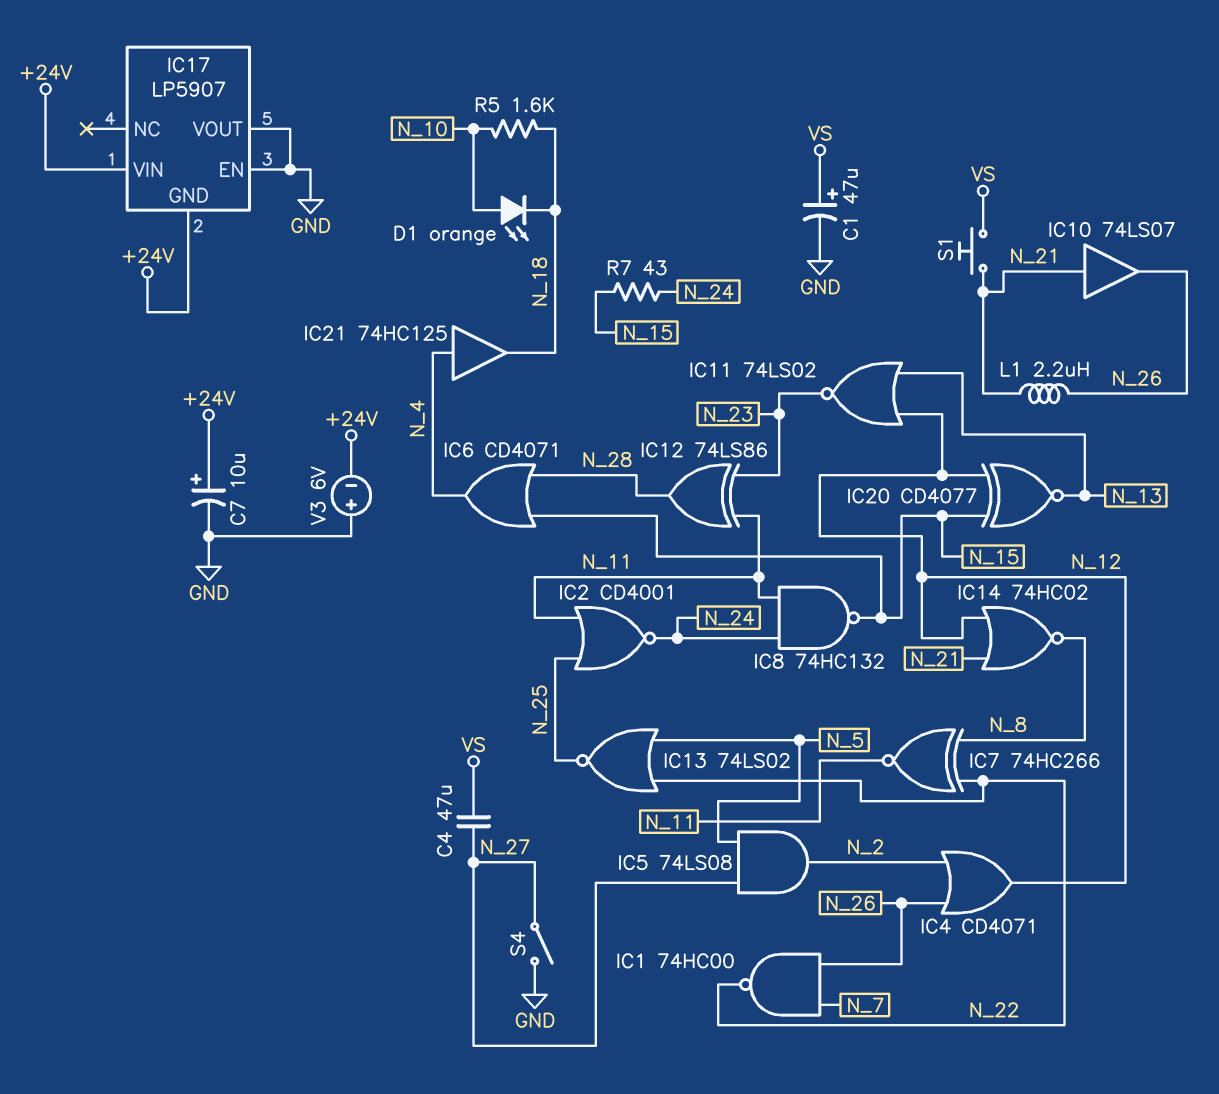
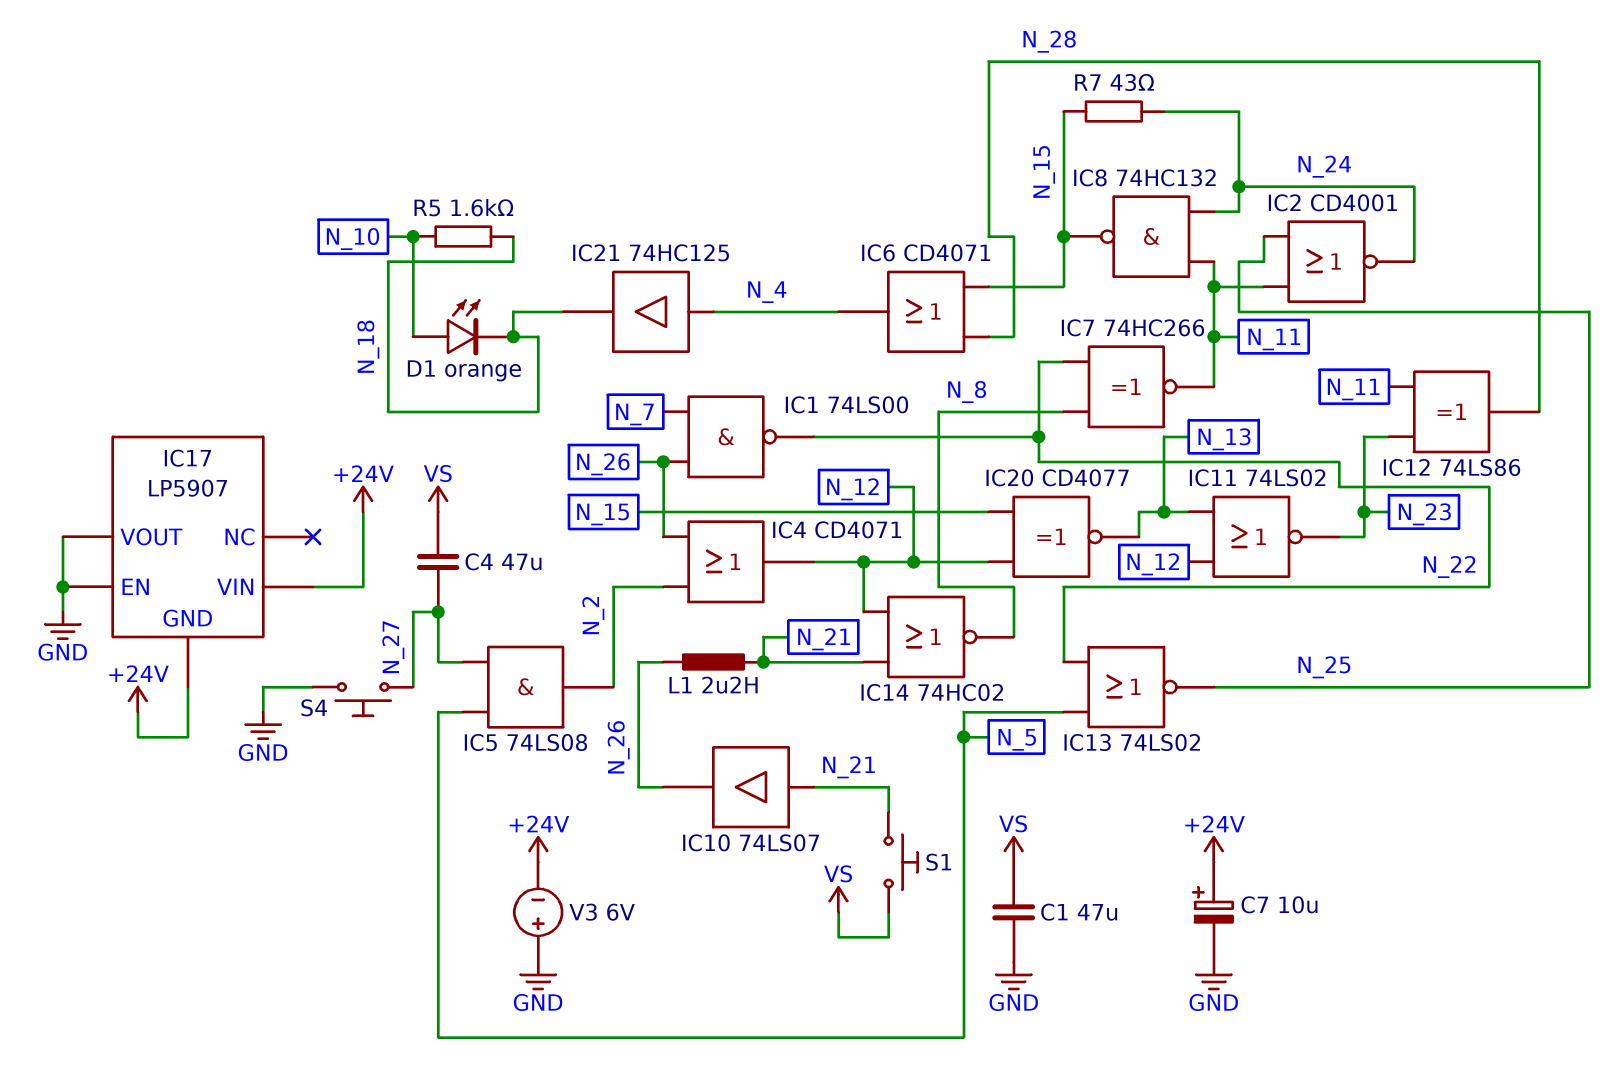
C1: 47uF (plus VS, minus GND) -> 47uF (GND, VS)
IC1: NAND 74HC00 (in N_7, in N_26, out N_22) -> NAND 74LS00 (in N_7, in N_26, out N_22)
S4: switch (GND, N_27) -> button (GND, N_27)

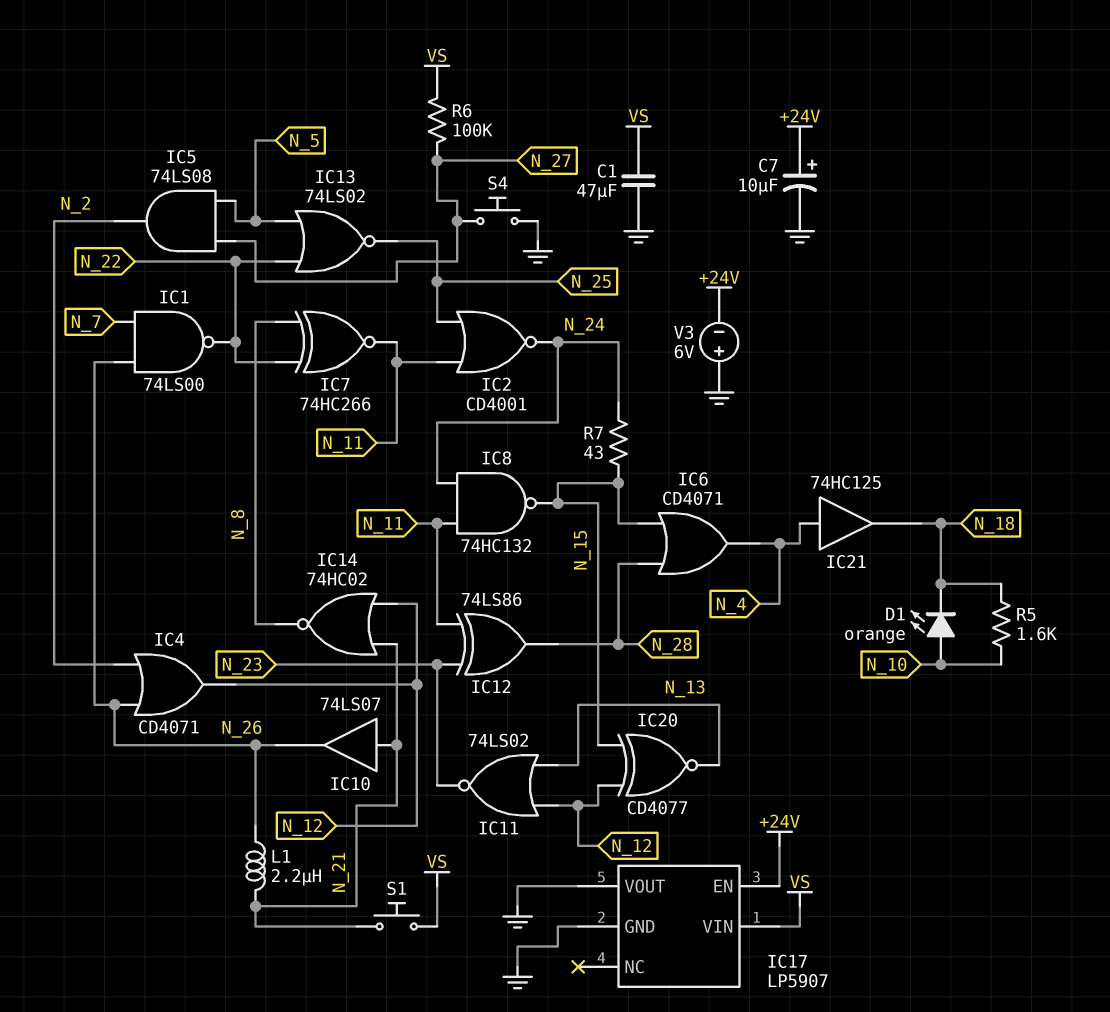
C4: 47uF (N_27, VS) -> none
IC17 pin EN: GND -> +24V
IC17 pin GND: +24V -> GND
IC17 pin VIN: +24V -> VS
R6: none -> 100k (N_27, VS)

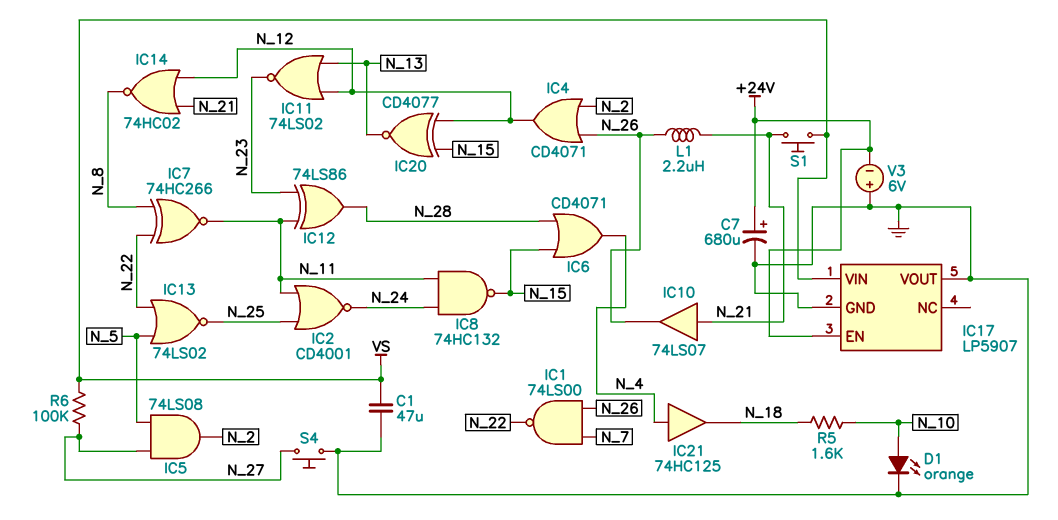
C7: 10uF (plus +24V, minus GND) -> 680uF (plus +24V, minus GND)
D1: LED orange (A N_10, K N_18) -> LED orange (A N_10, K GND)
R7: 43 (N_15, N_24) -> none

